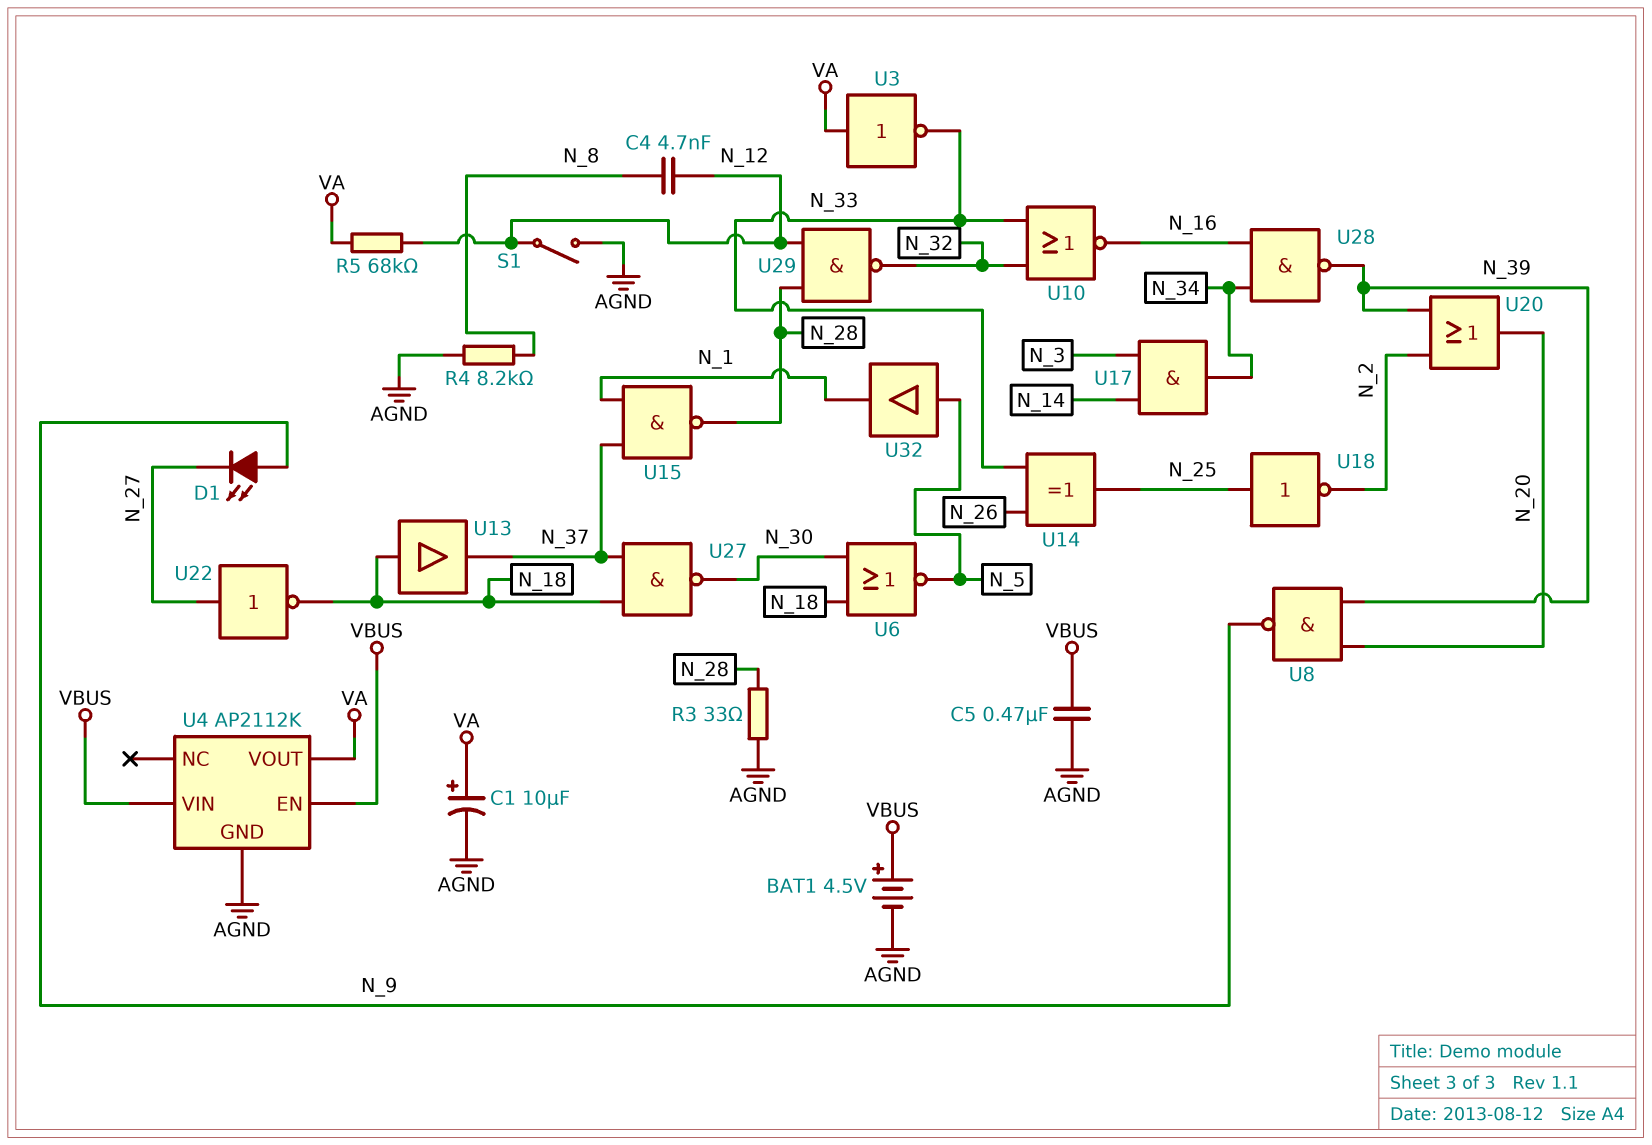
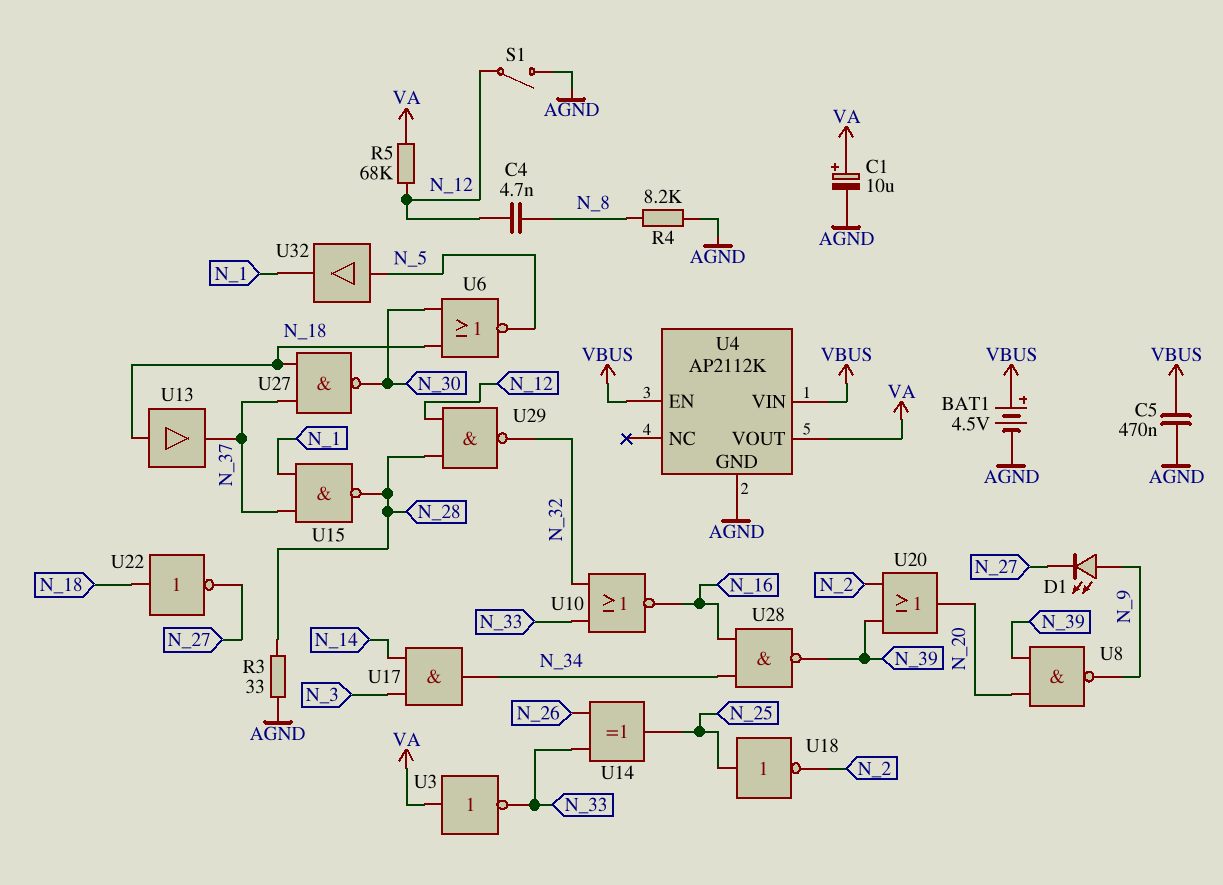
U22: NOT (in N_27, out N_18) -> NOT (in N_18, out N_27)

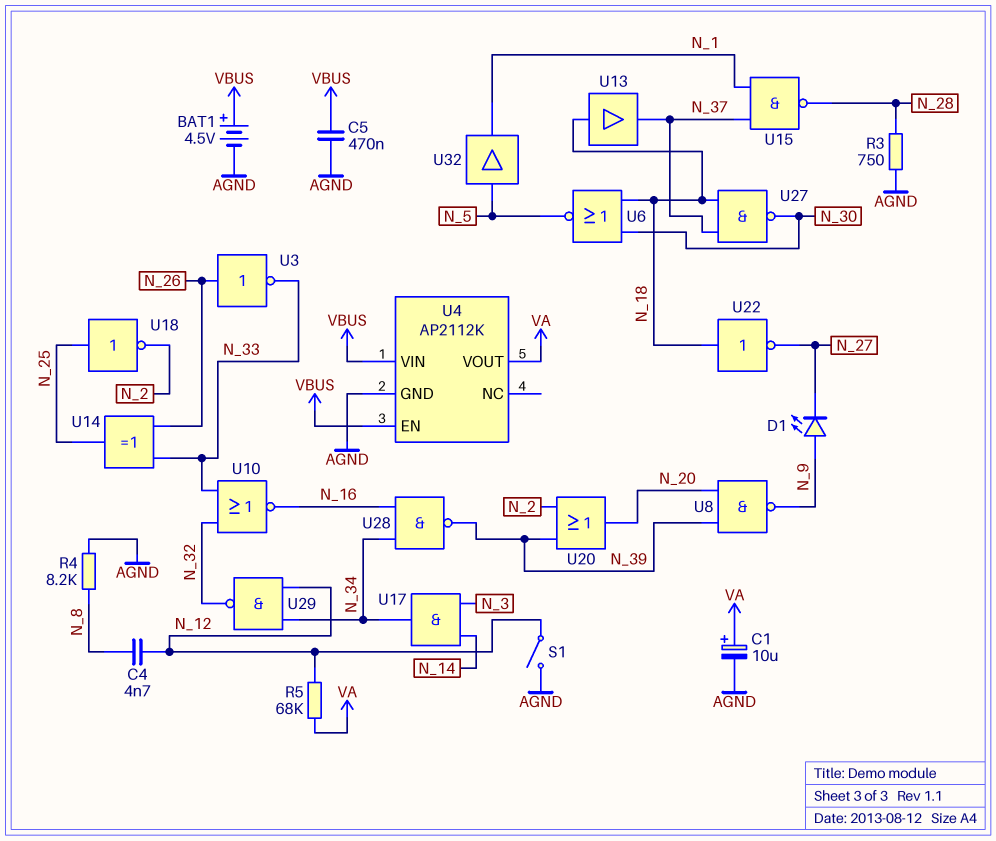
R3: 33 (AGND, N_28) -> 750 (AGND, N_28)
U3: NOT (in VA, out N_33) -> NOT (in N_26, out N_33)
U29: NAND (in N_12, in N_28, out N_32) -> NAND (in N_12, in N_34, out N_32)

